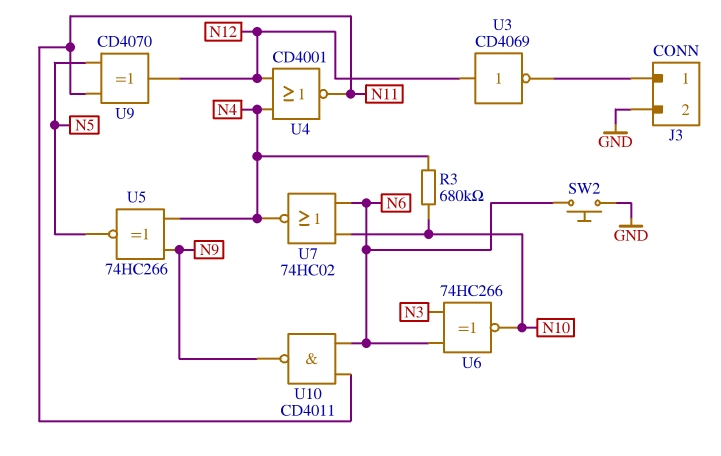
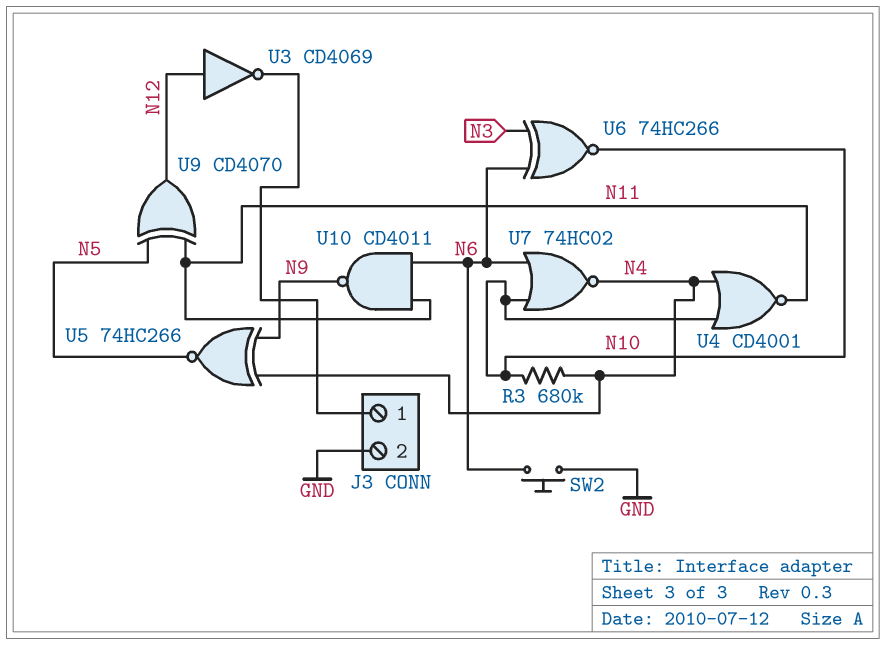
U4: NOR CD4001 (in N4, in N12, out N11) -> NOR CD4001 (in N4, in N10, out N11)

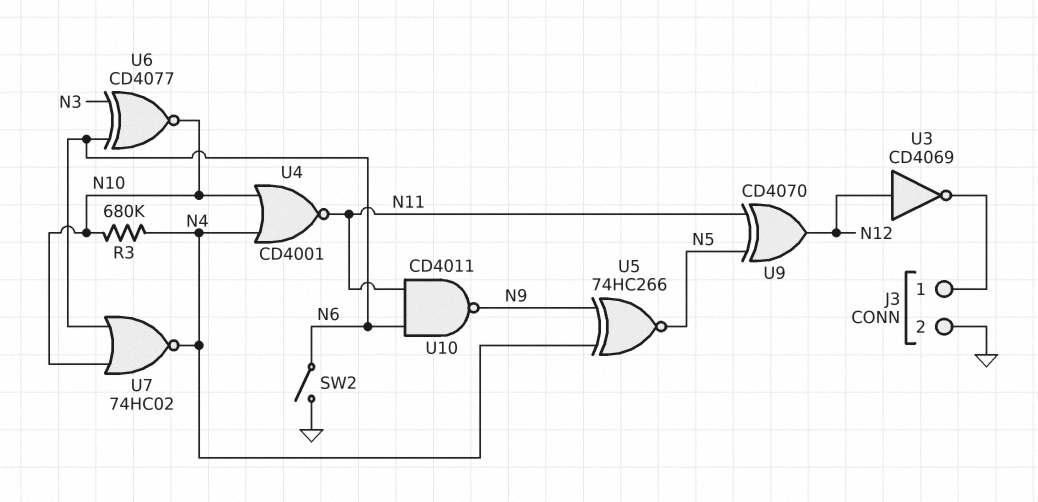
SW2: button (GND, N6) -> switch (GND, N6)
U6: XNOR 74HC266 (in N3, in N6, out N10) -> XNOR CD4077 (in N3, in N6, out N10)

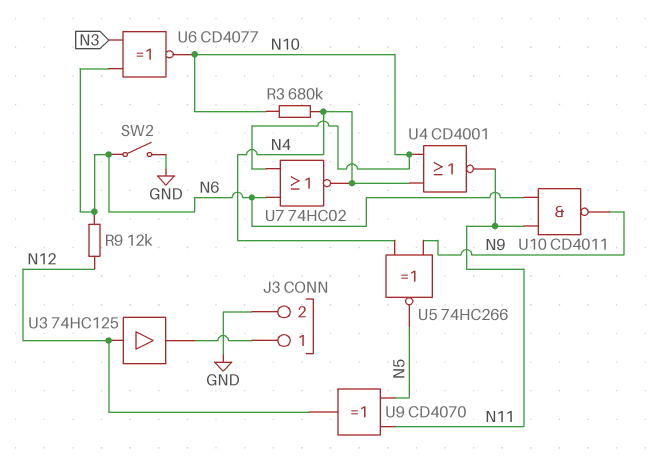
R9: none -> 12k (N6, N12)
U3: NOT CD4069 (in N12, out J3/1) -> buffer 74HC125 (in N12, out J3/1)

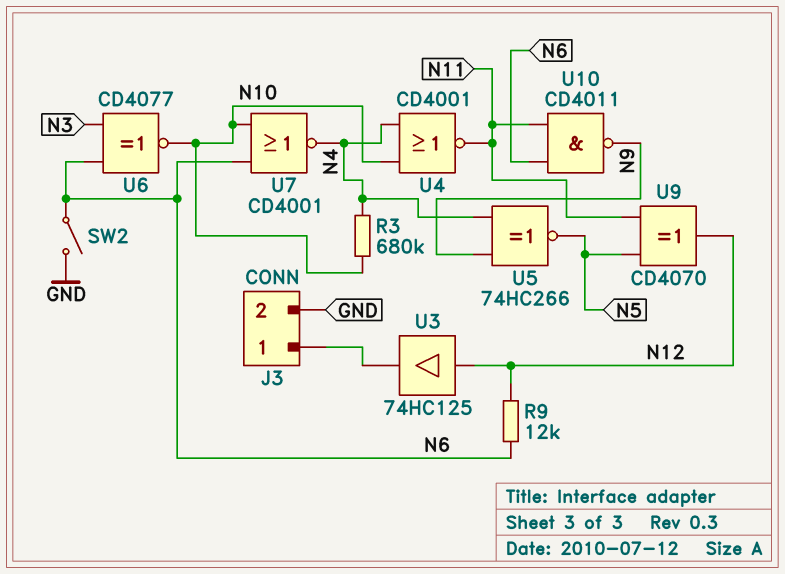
U7: NOR 74HC02 (in N6, in N10, out N4) -> NOR CD4001 (in N6, in N10, out N4)

